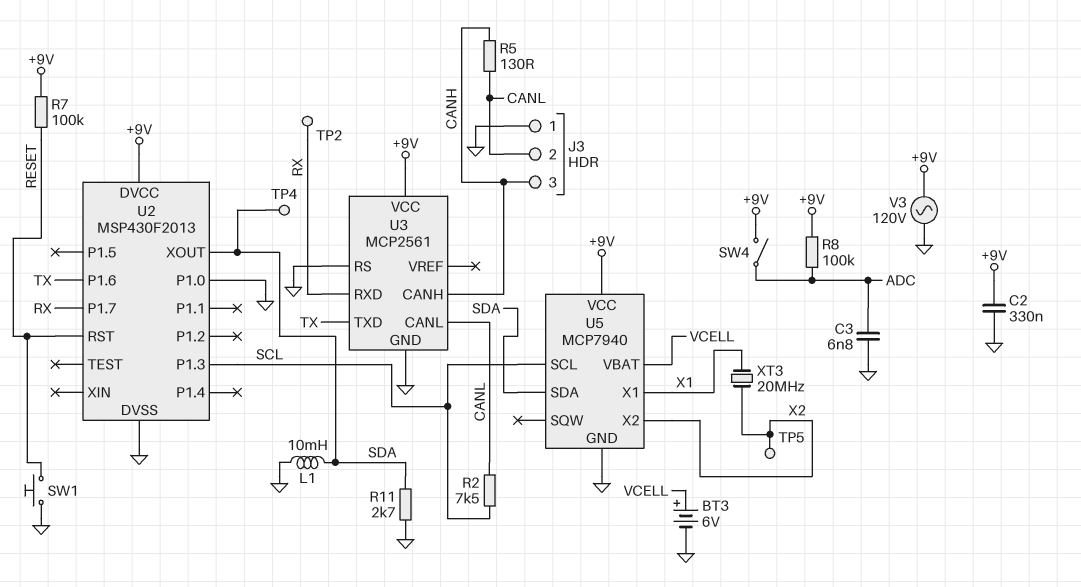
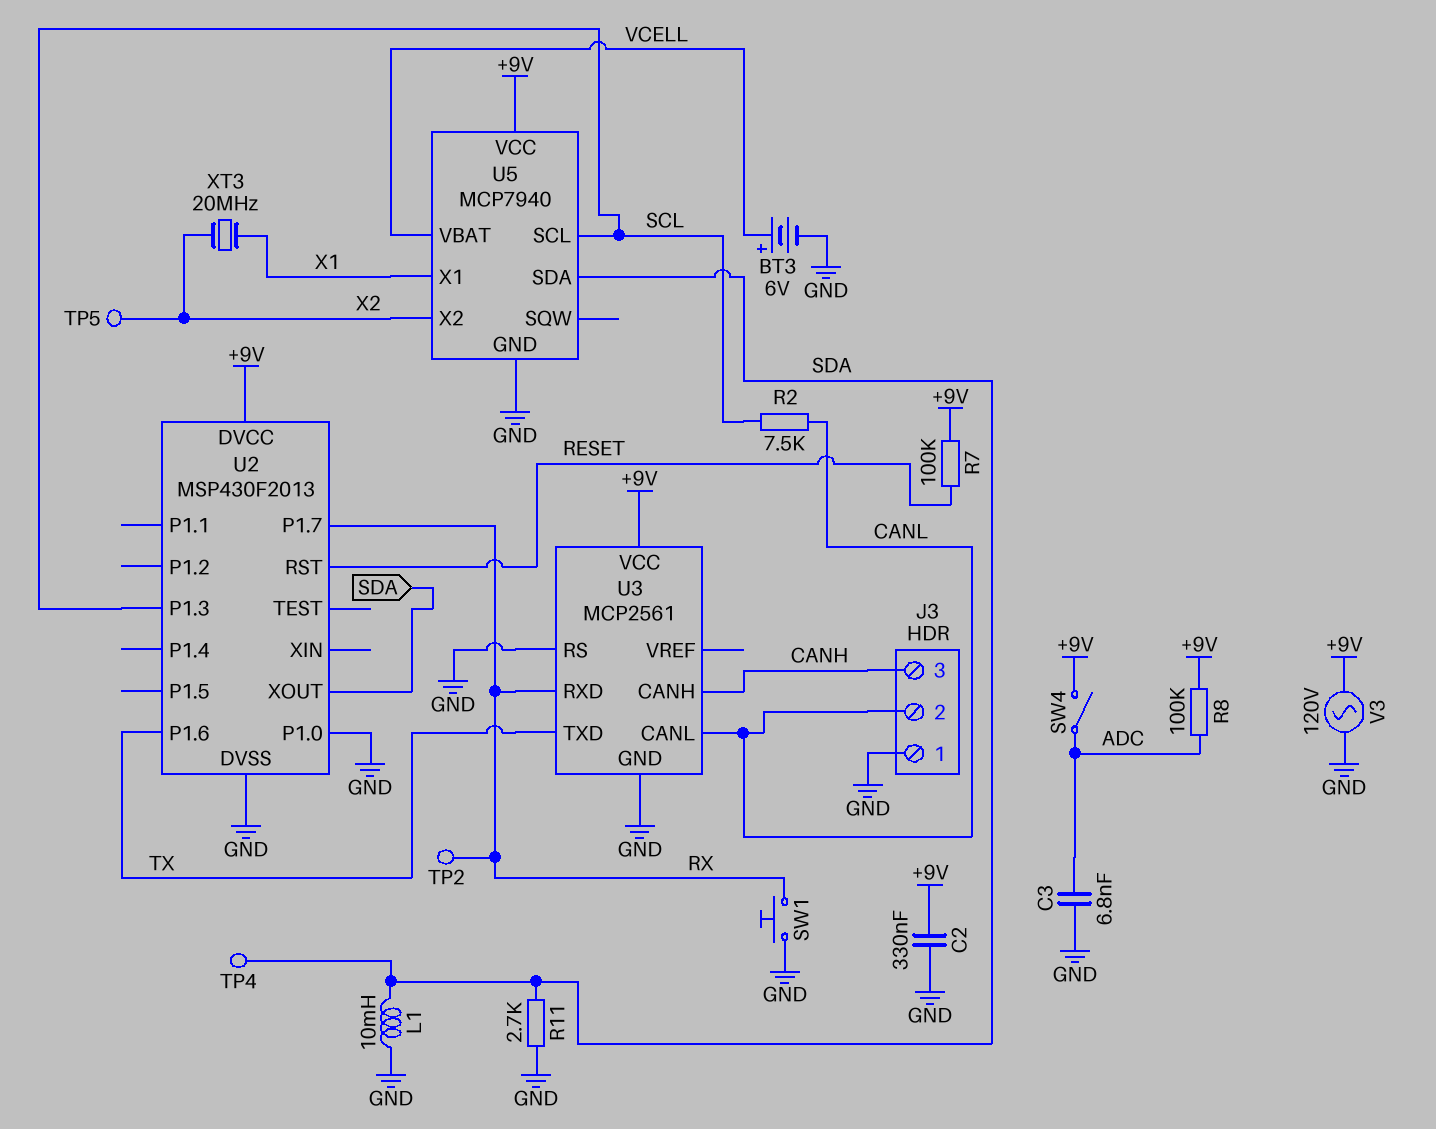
R5: 130 (CANH, CANL) -> none
SW1: button (GND, RESET) -> button (GND, RX)

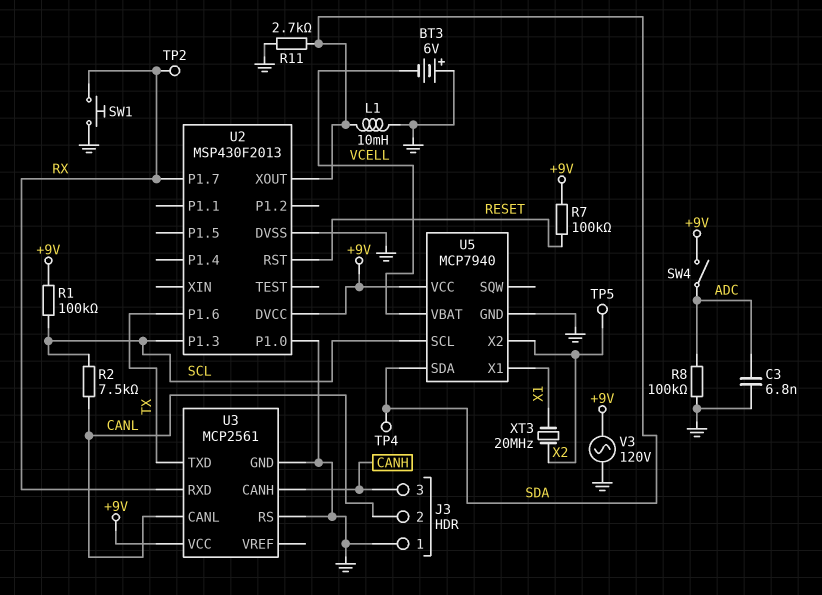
BT3: 6V (plus VCELL, minus GND) -> 6V (plus GND, minus VCELL)
C2: 330nF (+9V, GND) -> none
R1: none -> 100k (+9V, SCL)
R8: 100k (+9V, ADC) -> 100k (ADC, GND)

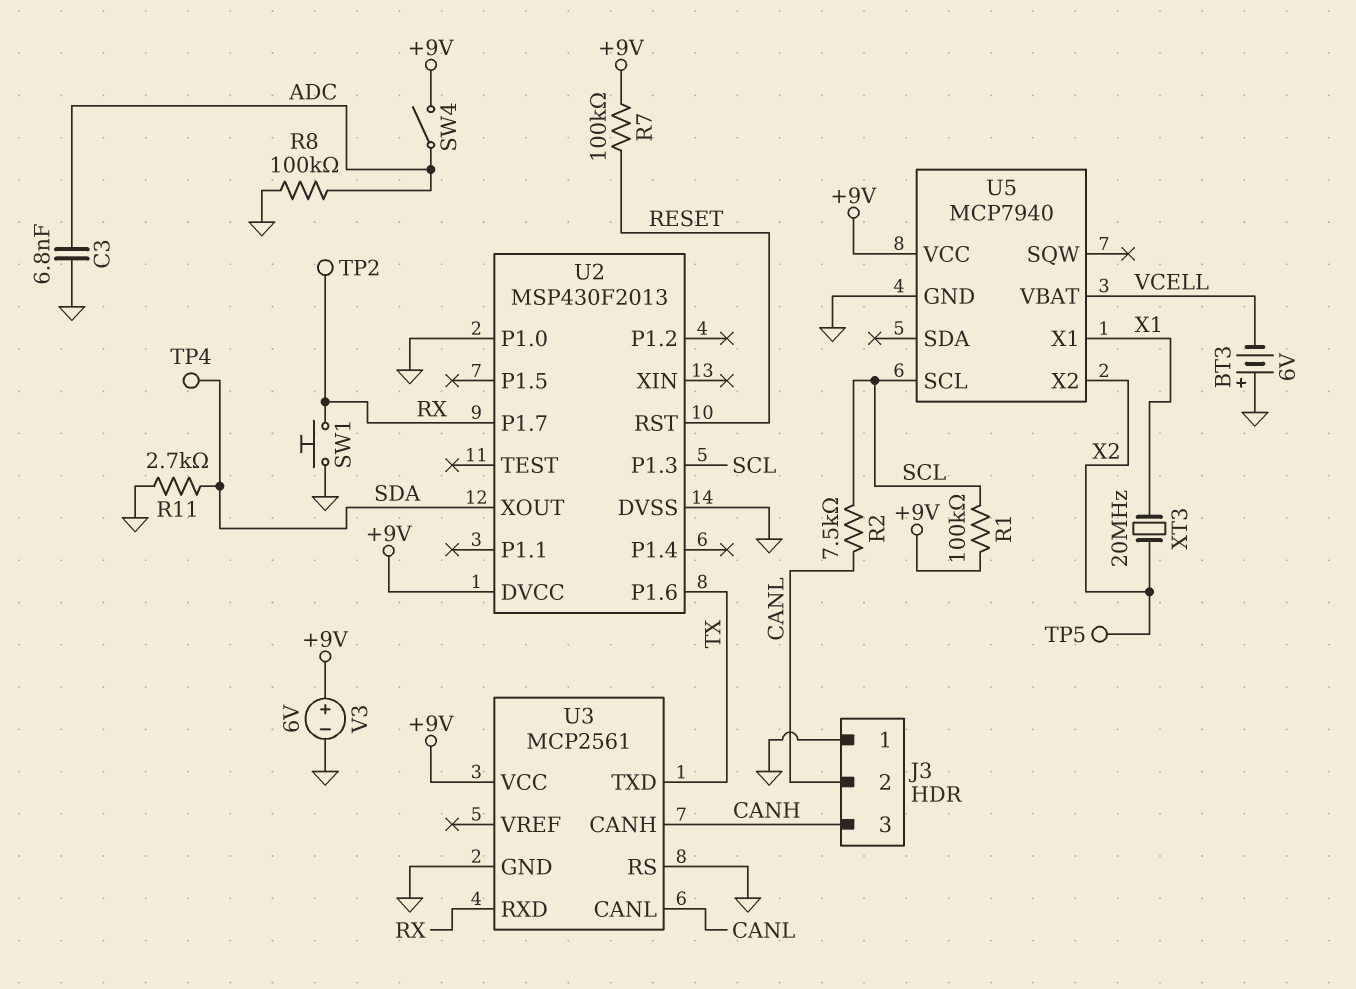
L1: 10mH (GND, SDA) -> none
U5 pin SDA: SDA -> none
V3: AC 120V (+9V, GND) -> 6V (plus +9V, minus GND)

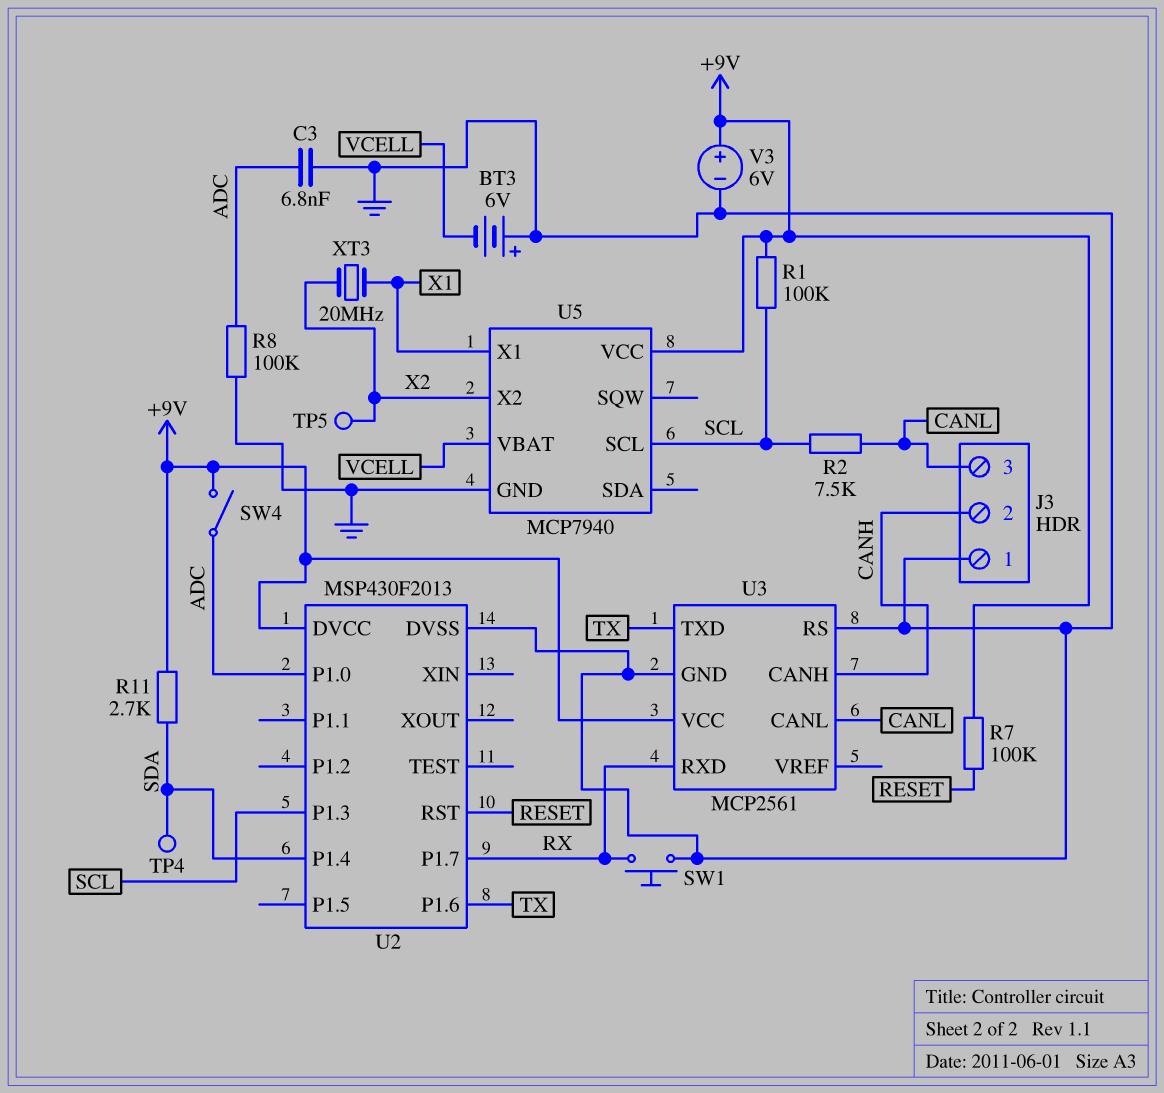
J3 pin 2: CANL -> CANH
J3 pin 3: CANH -> CANL
R11: 2.7k (GND, SDA) -> 2.7k (+9V, SDA)
TP2: test point (RX) -> none
U2 pin P1.0: GND -> ADC
U2 pin P1.4: none -> SDA
U2 pin XOUT: SDA -> none

